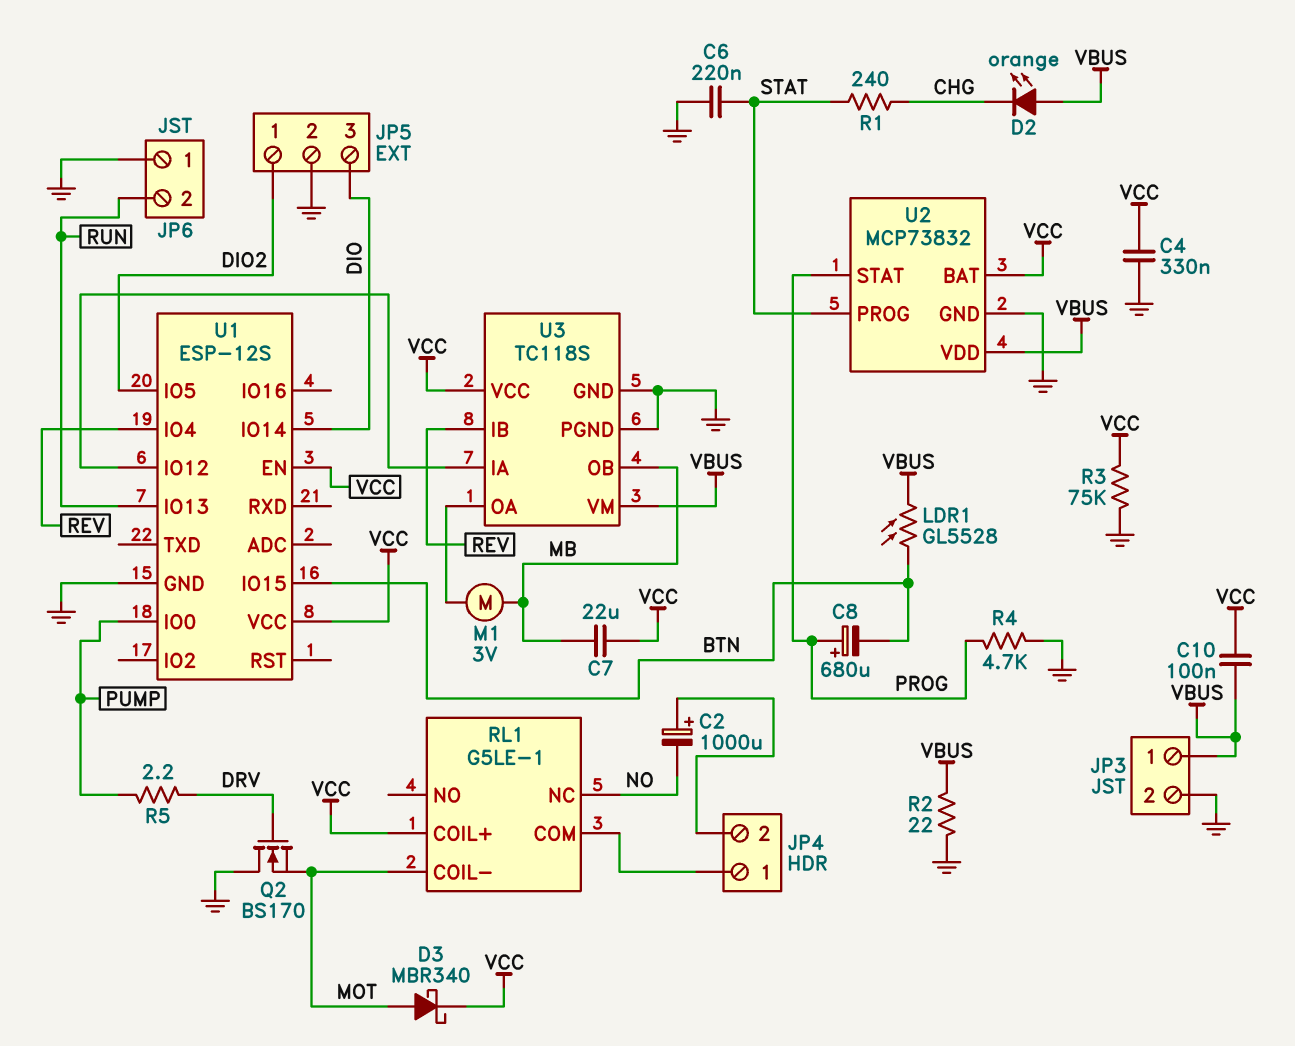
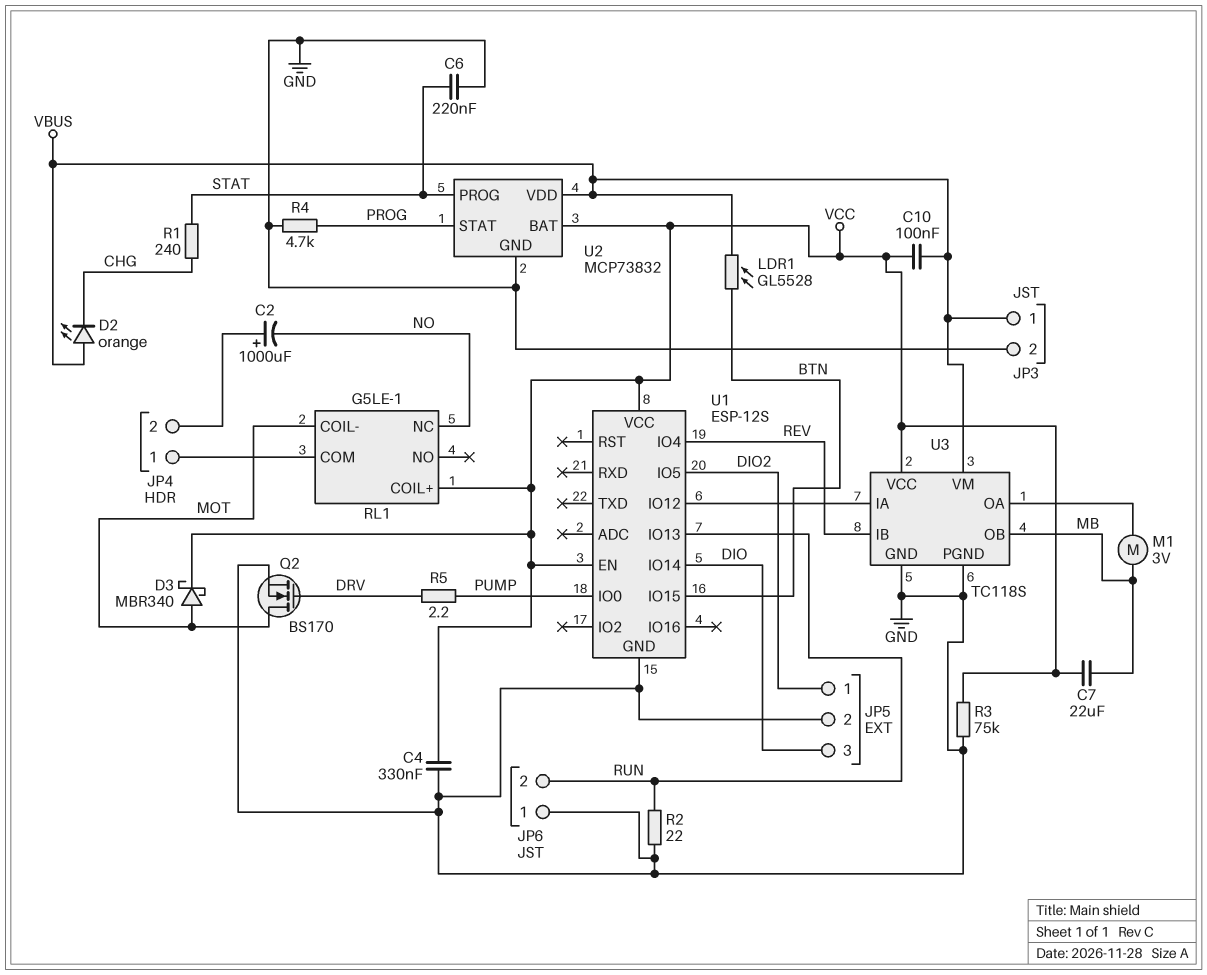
C8: 680uF (plus PROG, minus BTN) -> none
Q2: NMOS BS170 (G DRV, D GND, S MOT) -> NMOS BS170 (G DRV, D MOT, S GND)
R2: 22 (GND, VBUS) -> 22 (GND, RUN)

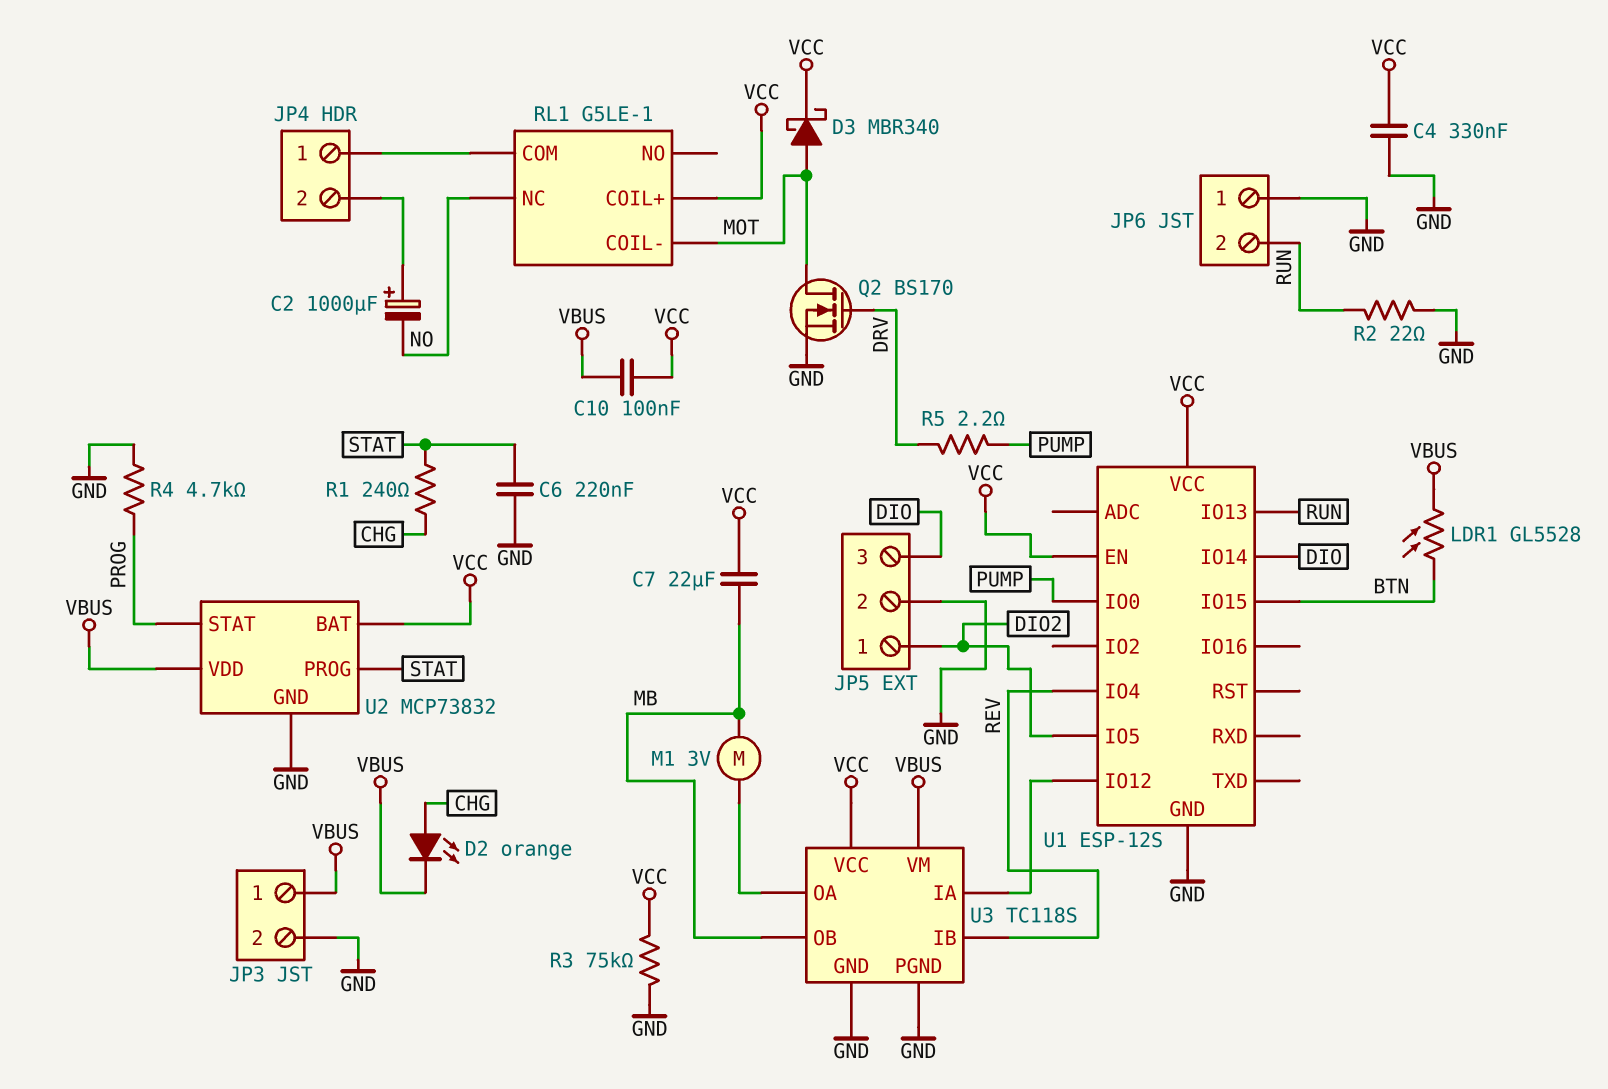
D2: LED orange (A VBUS, K CHG) -> LED orange (A CHG, K VBUS)

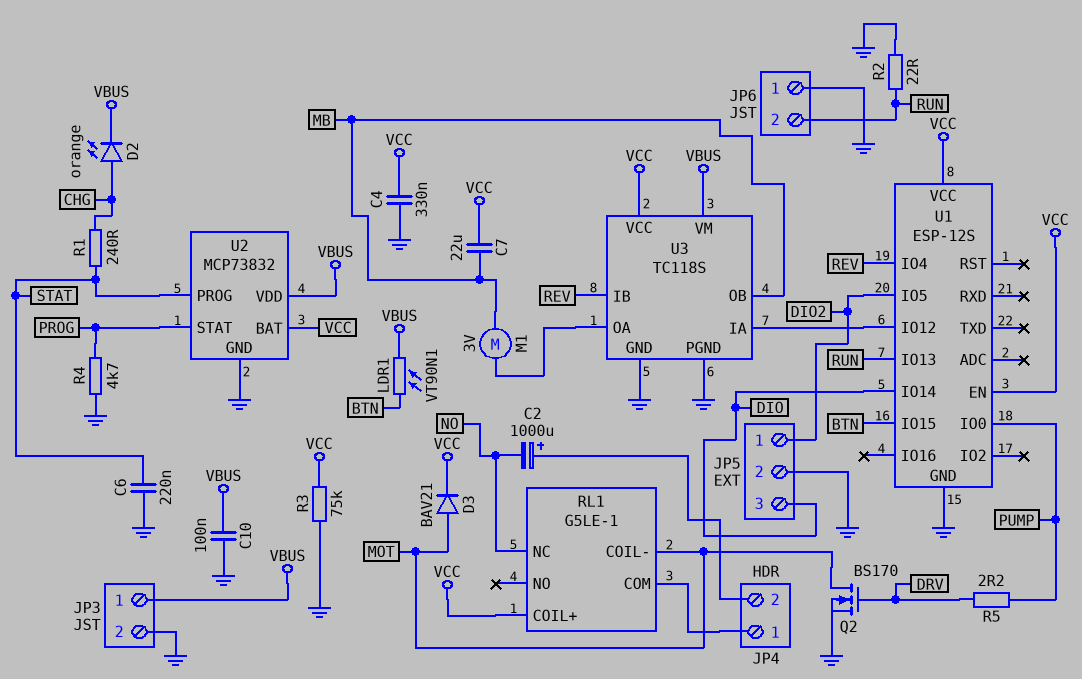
C10: 100nF (VBUS, VCC) -> 100nF (GND, VBUS)
D3: schottky MBR340 (A MOT, K VCC) -> diode BAV21 (A MOT, K VCC)
LDR1: GL5528 (BTN, VBUS) -> VT90N1 (BTN, VBUS)

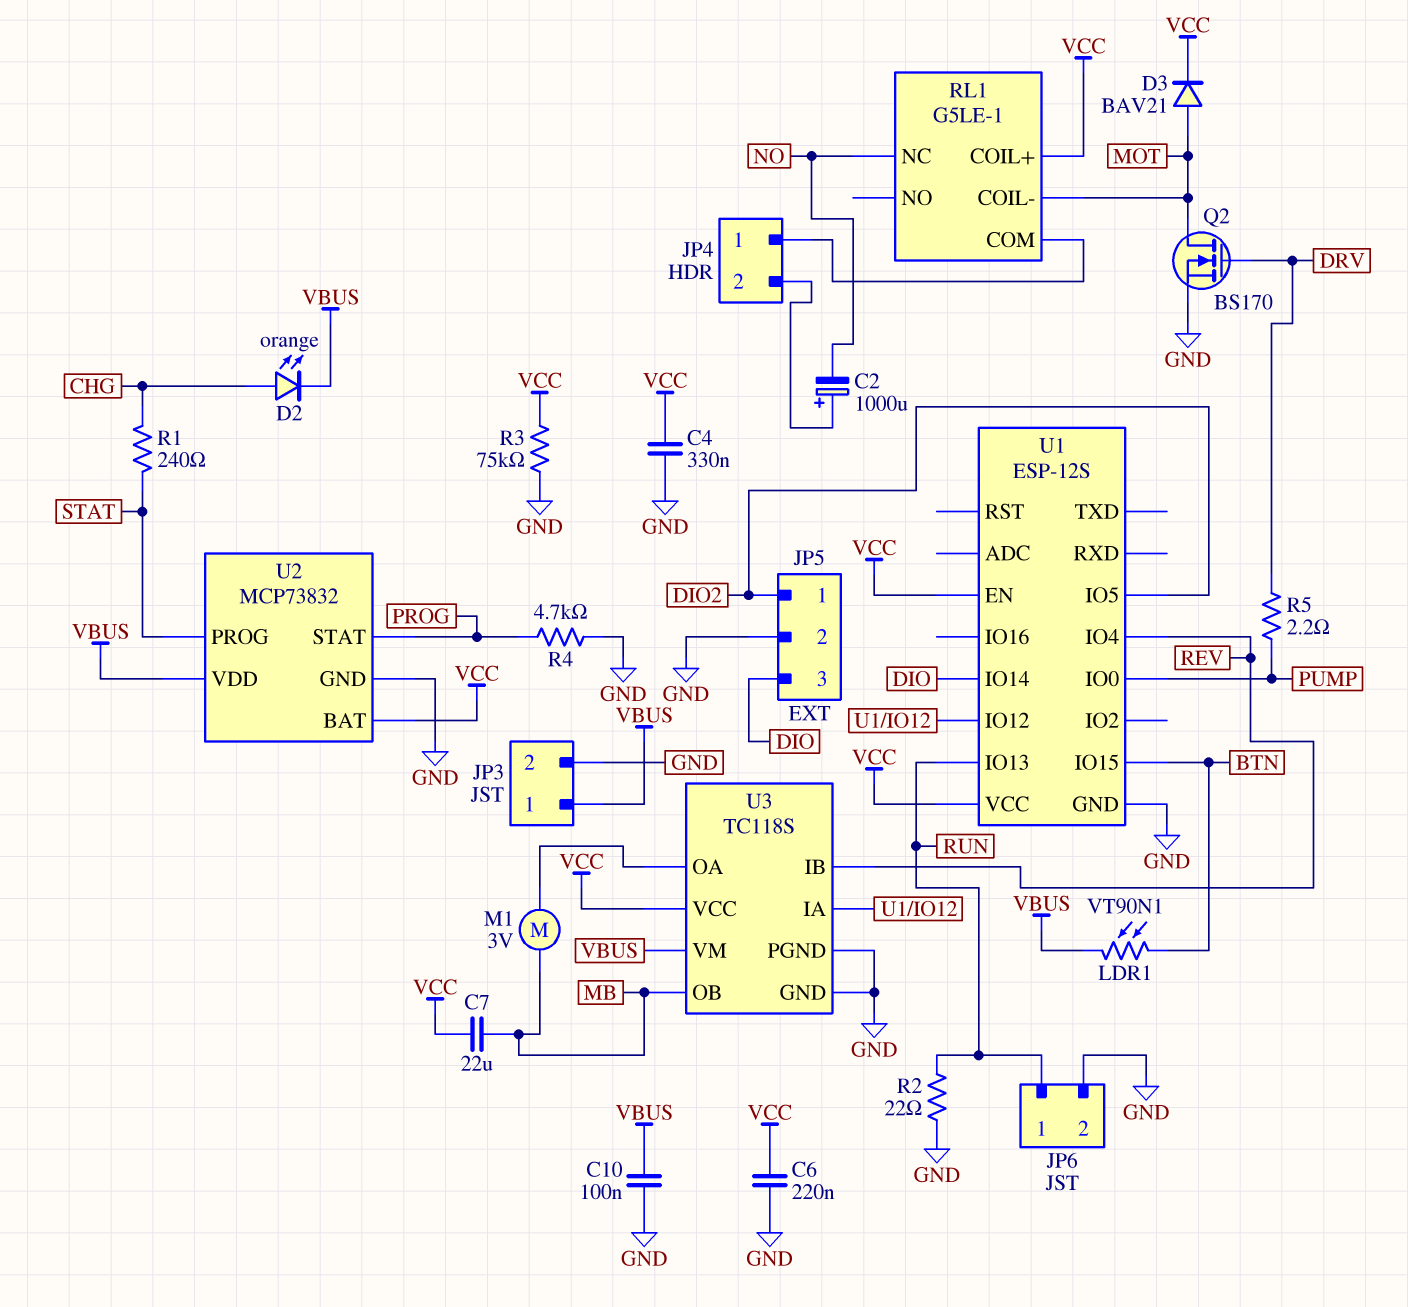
C6: 220nF (GND, STAT) -> 220nF (GND, VCC)
JP6 pin 1: GND -> RUN
JP6 pin 2: RUN -> GND

